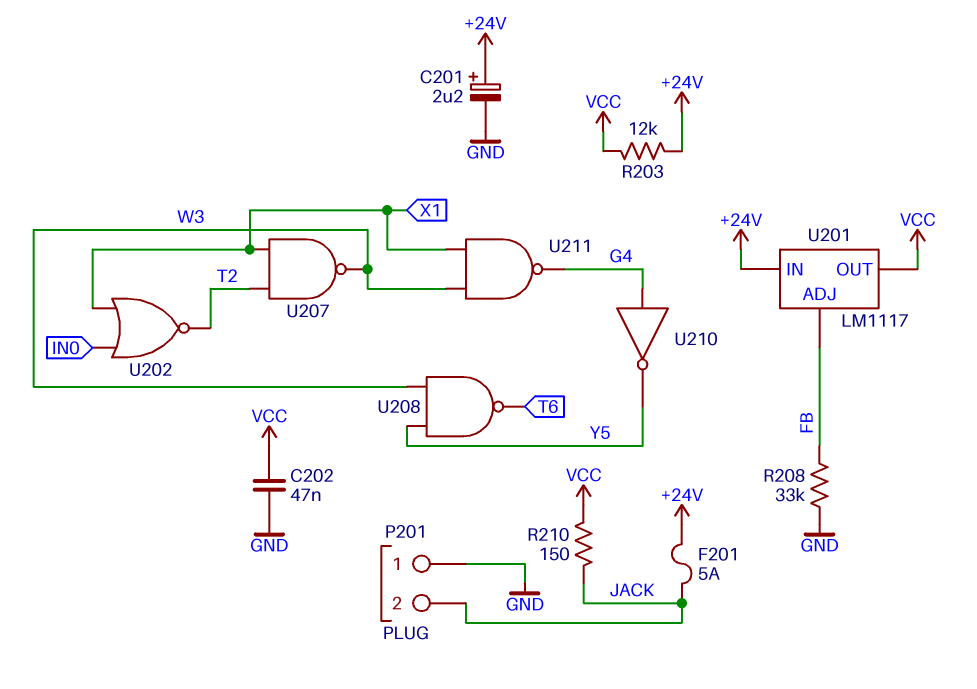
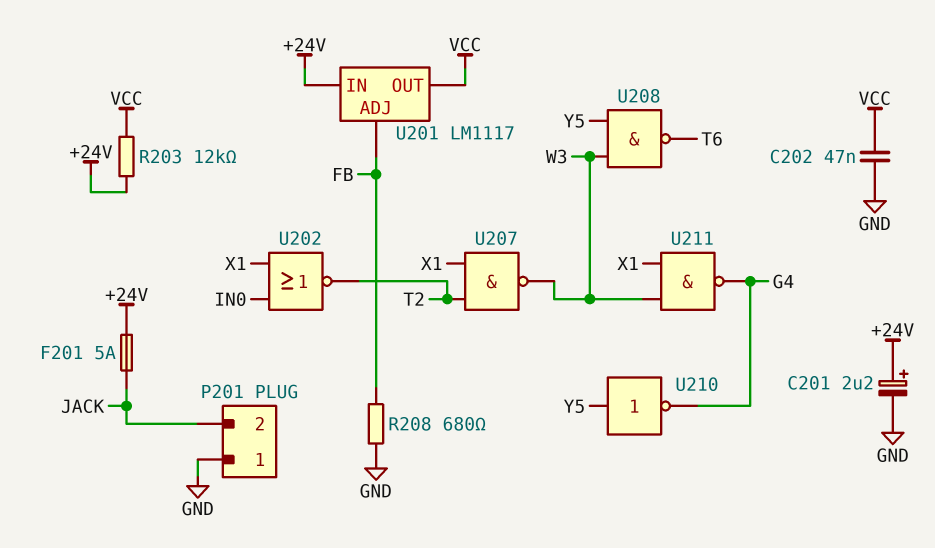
R208: 33k (FB, GND) -> 680 (FB, GND)
R210: 150 (JACK, VCC) -> none
U210: NOT (in G4, out Y5) -> NOT (in Y5, out G4)

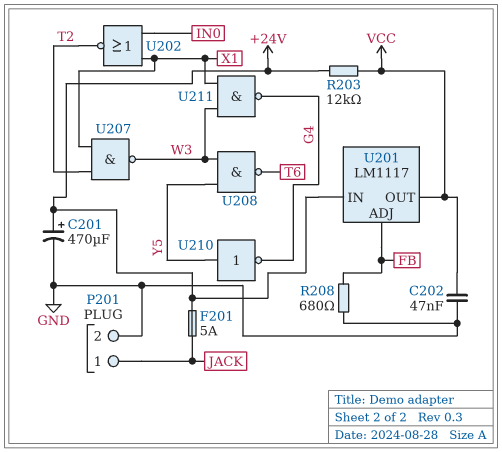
C201: 2.2uF (plus +24V, minus GND) -> 470uF (plus +24V, minus GND)
P201 pin 1: GND -> JACK
P201 pin 2: JACK -> GND

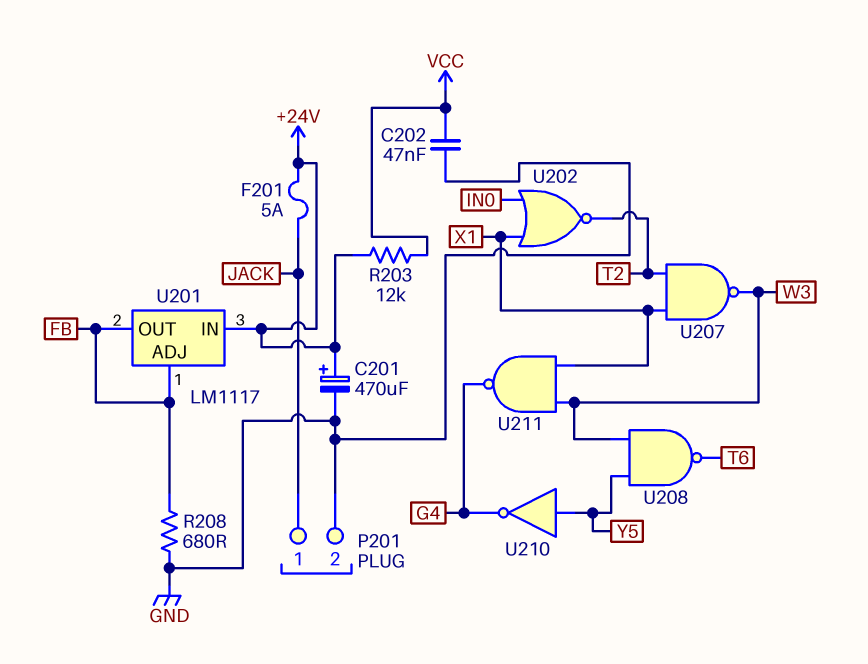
U201 pin OUT: VCC -> FB

